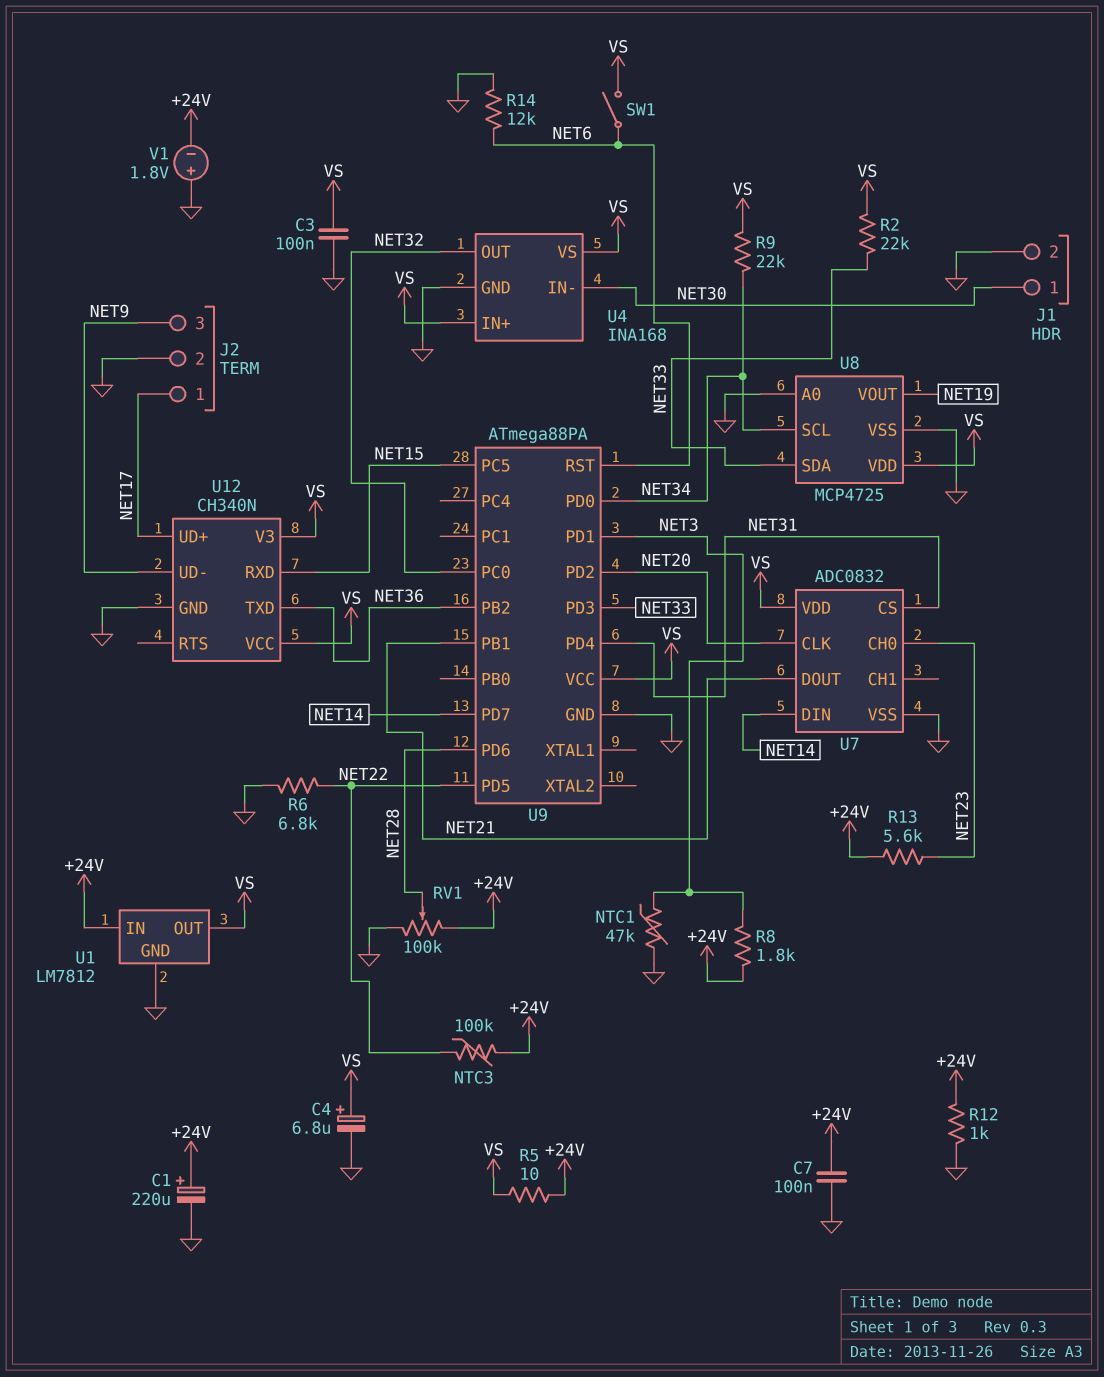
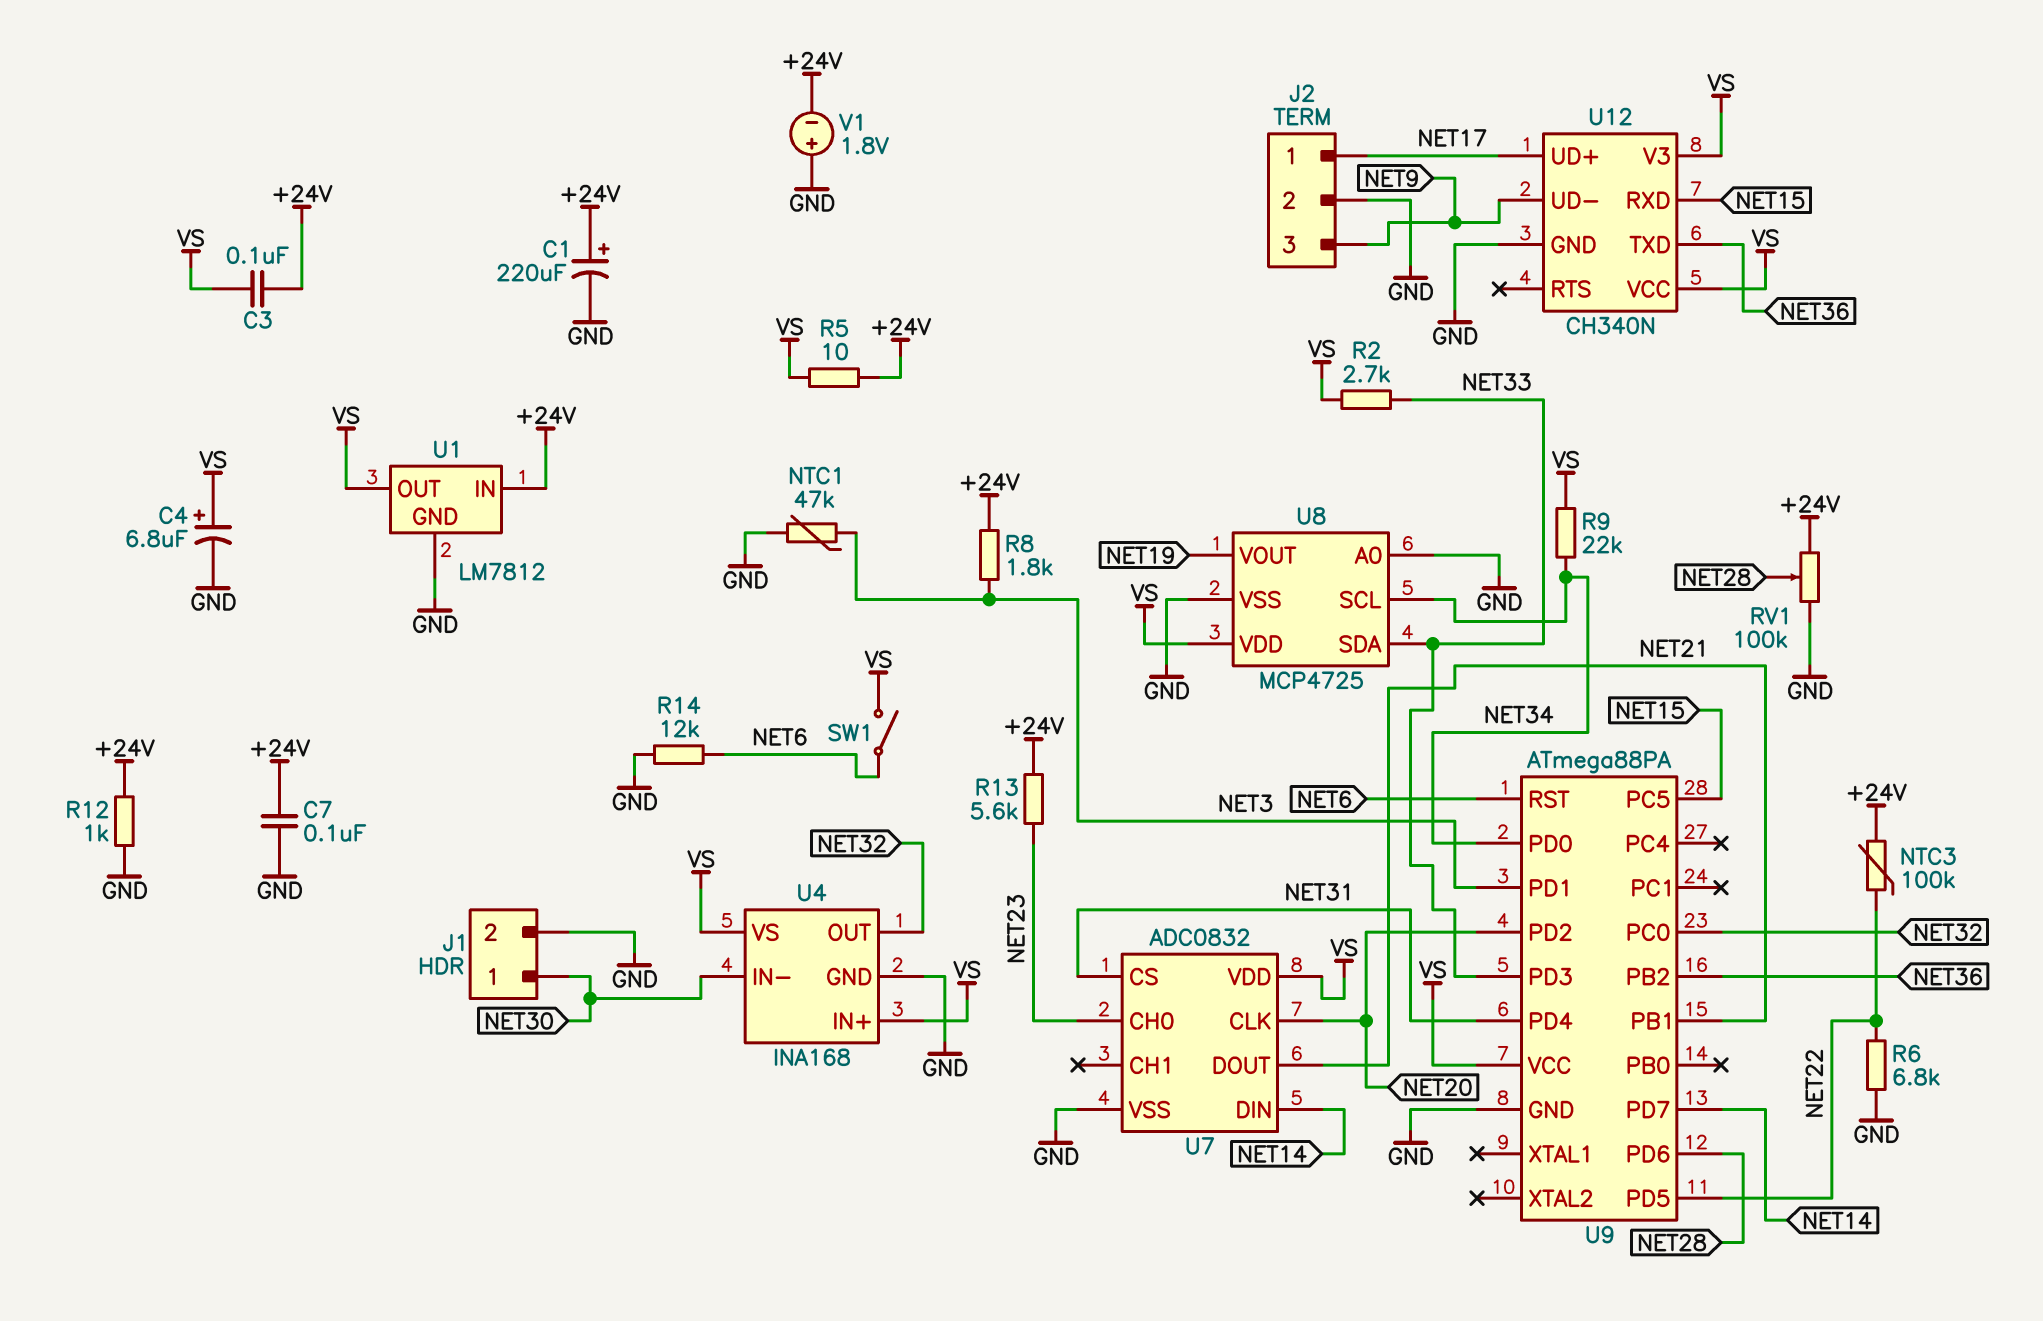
C3: 100nF (GND, VS) -> 100nF (+24V, VS)
R2: 22k (NET33, VS) -> 2.7k (NET33, VS)

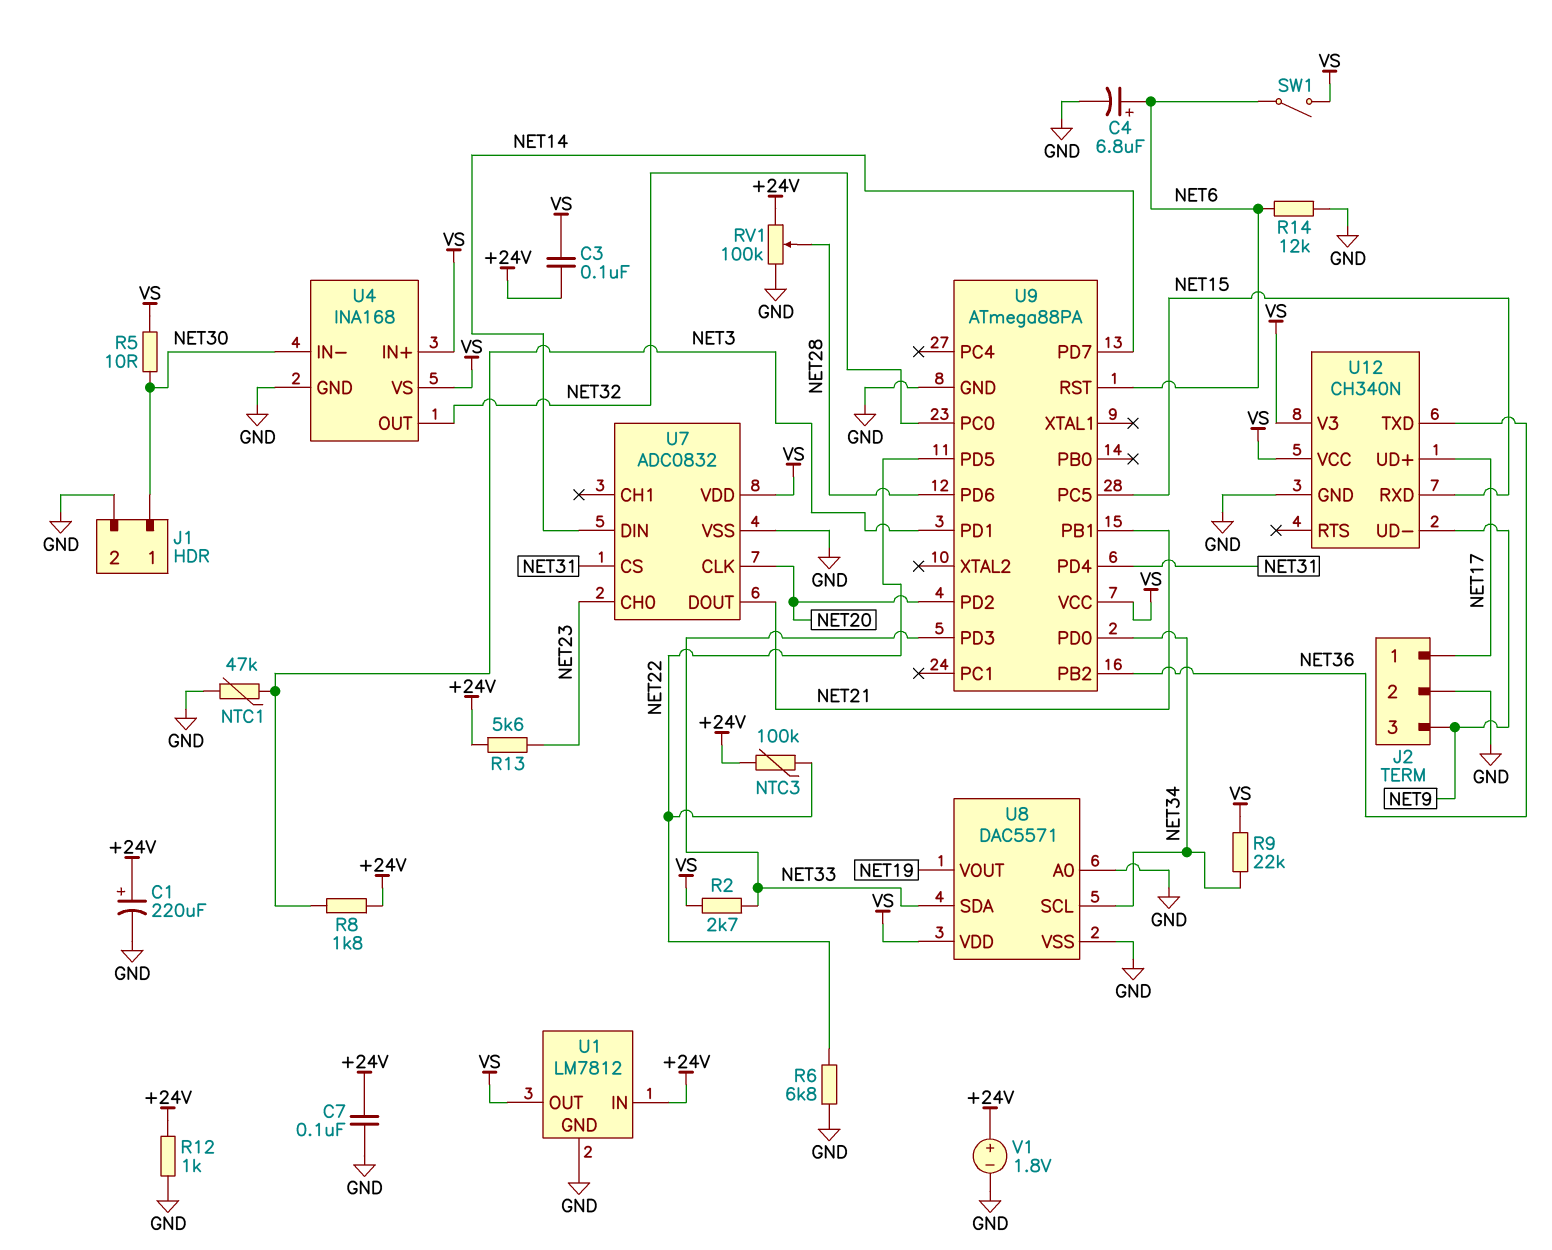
C4: 6.8uF (plus VS, minus GND) -> 6.8uF (plus NET6, minus GND)
R5: 10 (+24V, VS) -> 10 (NET30, VS)
U8: MCP4725 -> DAC5571
V1: 1.8V (plus GND, minus +24V) -> 1.8V (plus +24V, minus GND)

